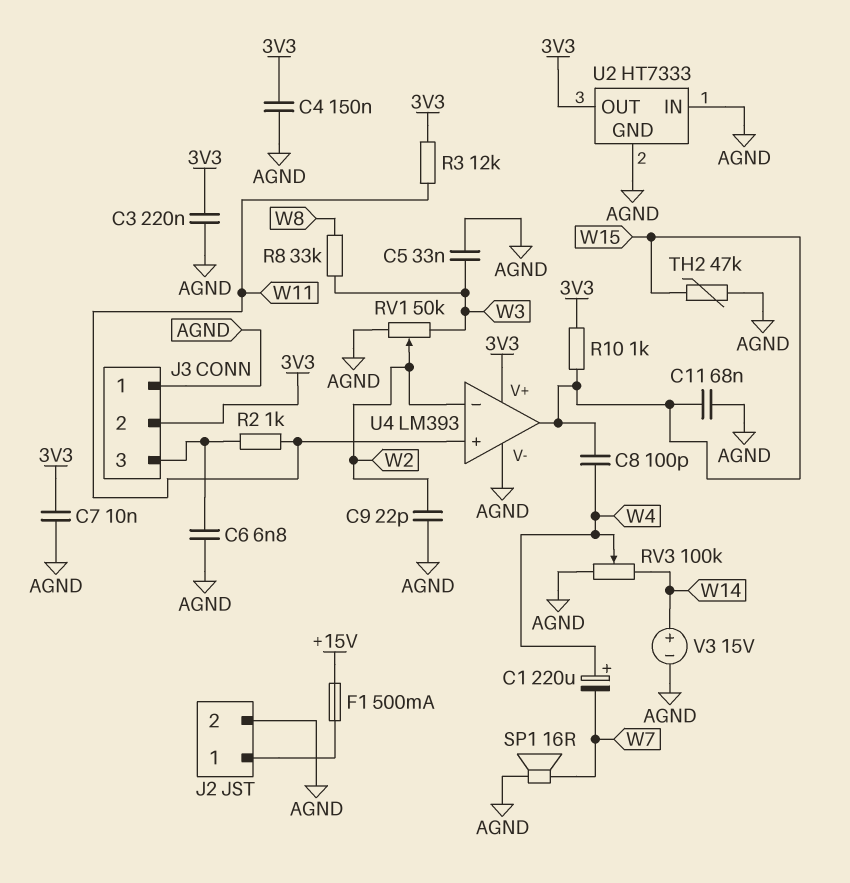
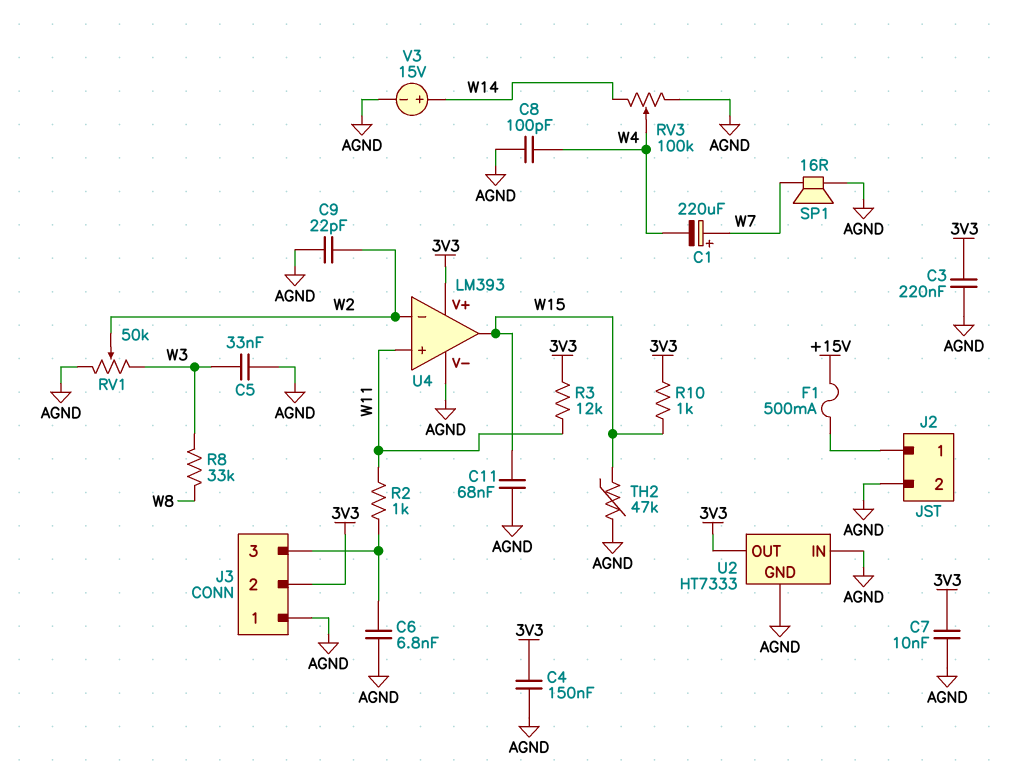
C1: 220uF (plus W4, minus W7) -> 220uF (plus W7, minus W4)
C8: 100pF (W4, W15) -> 100pF (AGND, W4)

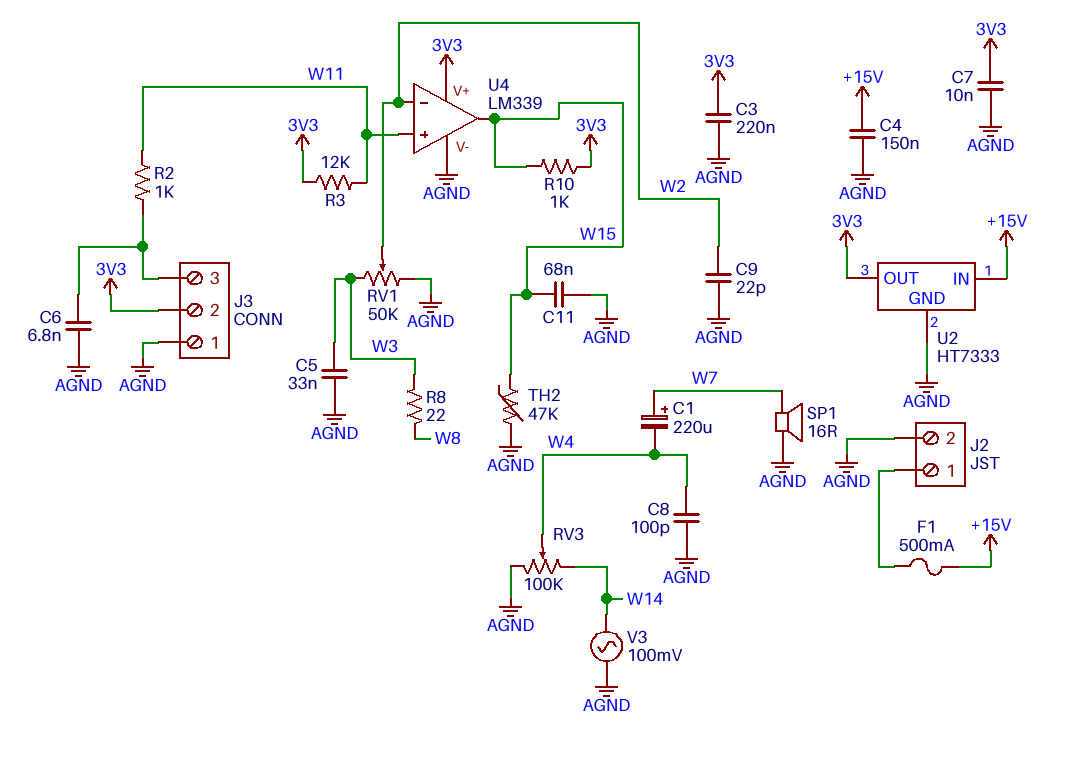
C4: 150nF (3V3, AGND) -> 150nF (+15V, AGND)
R8: 33k (W3, W8) -> 22 (W3, W8)
U2 pin IN: AGND -> +15V
U4: LM393 -> LM339
V3: 15V (plus W14, minus AGND) -> AC 100mV (AGND, W14)

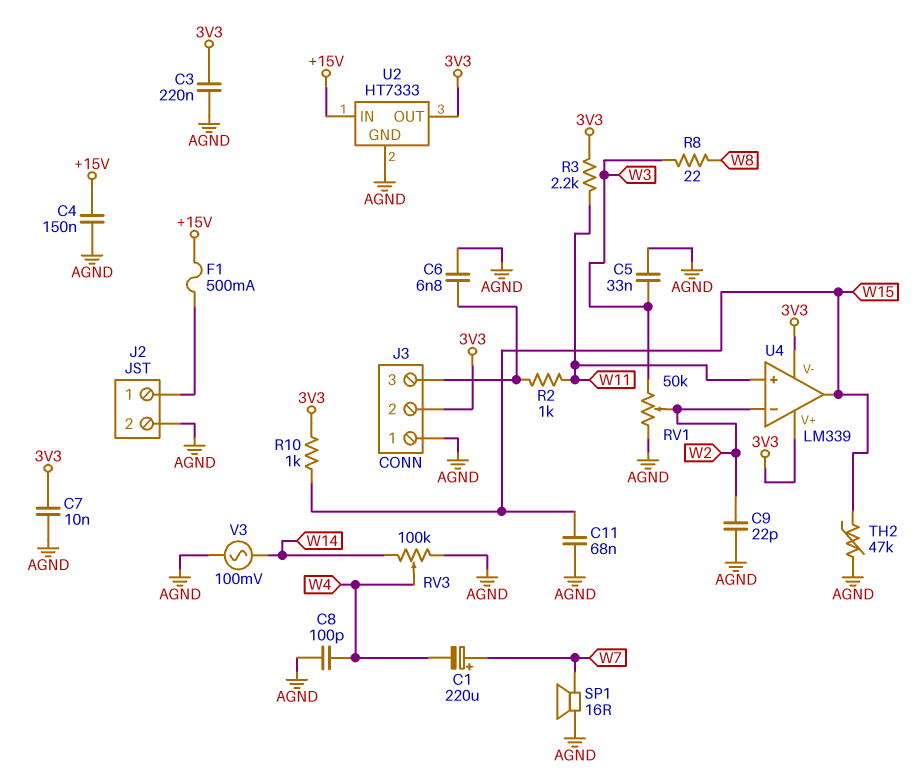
R3: 12k (3V3, W11) -> 2.2k (3V3, W11)
U4 pin V-: AGND -> 3V3

